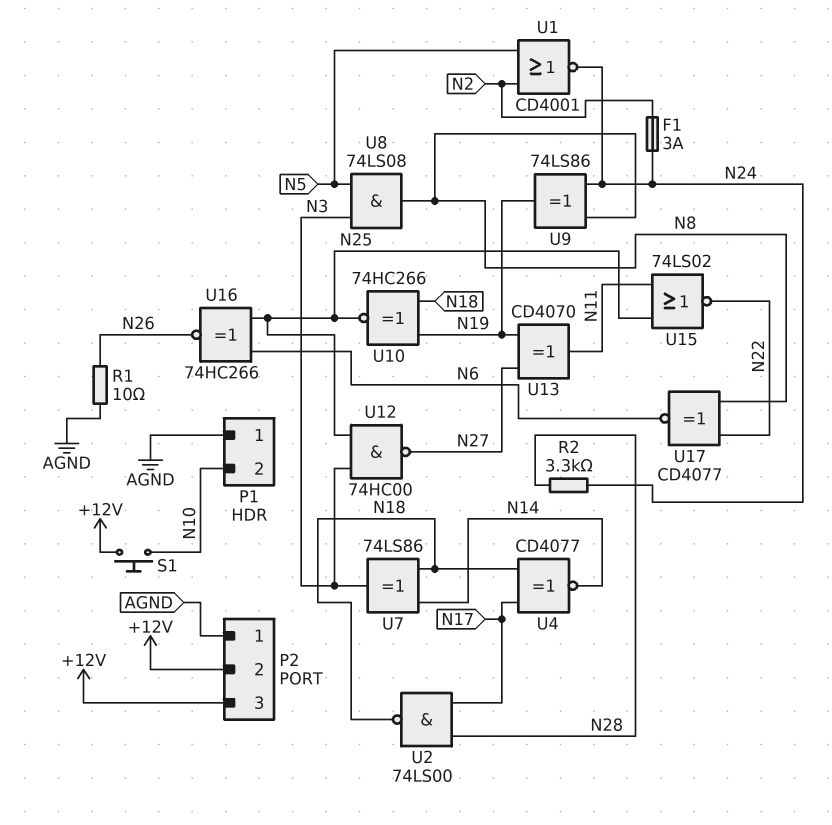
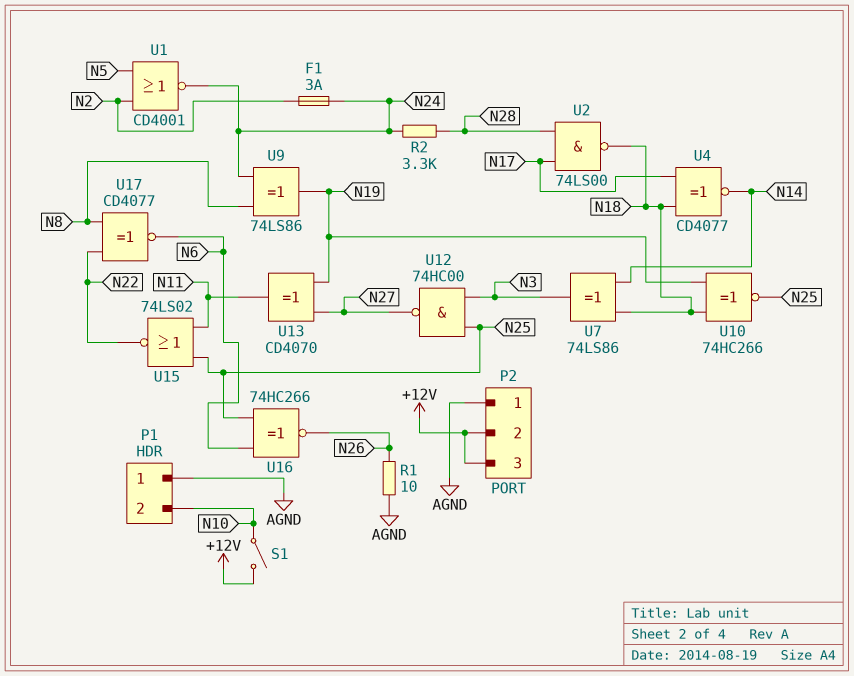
S1: button (+12V, N10) -> switch (+12V, N10)
U8: AND 74LS08 (in N3, in N5, out N8) -> none

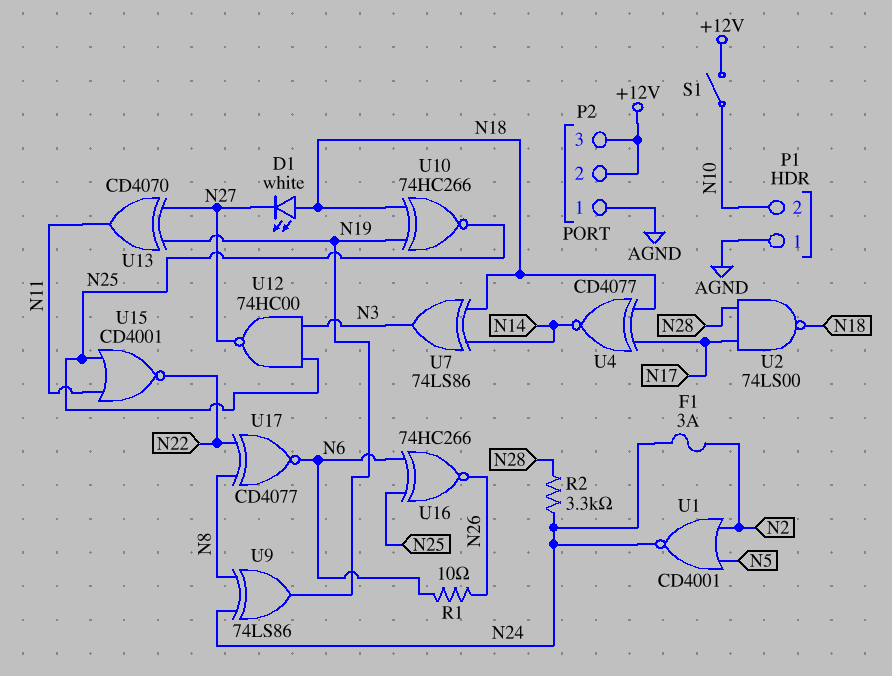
D1: none -> LED white (A N18, K N27)
R1: 10 (AGND, N26) -> 10 (N6, N26)
U15: NOR 74LS02 (in N11, in N25, out N22) -> NOR CD4001 (in N11, in N25, out N22)

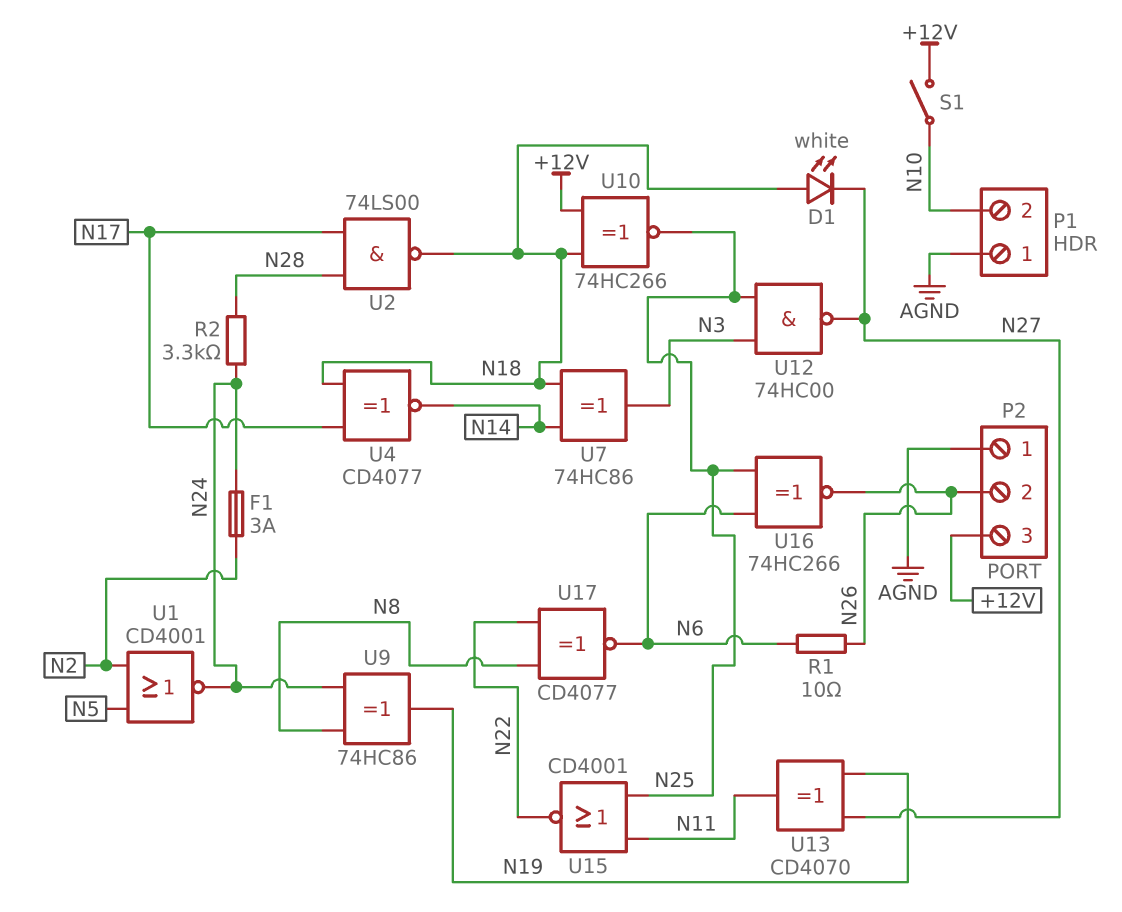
P2 pin 2: +12V -> N26
U7: XOR 74LS86 (in N14, in N18, out N3) -> XOR 74HC86 (in N14, in N18, out N3)
U9: XOR 74LS86 (in N8, in N24, out N19) -> XOR 74HC86 (in N8, in N24, out N19)
U10: XNOR 74HC266 (in N18, in N19, out N25) -> XNOR 74HC266 (in +12V, in N18, out N25)

